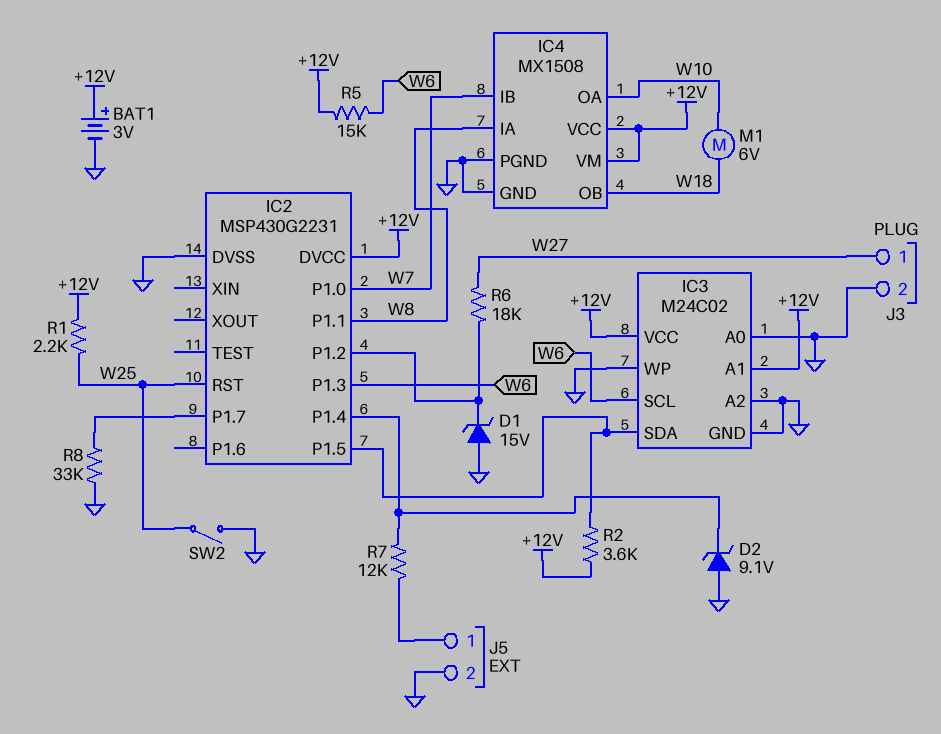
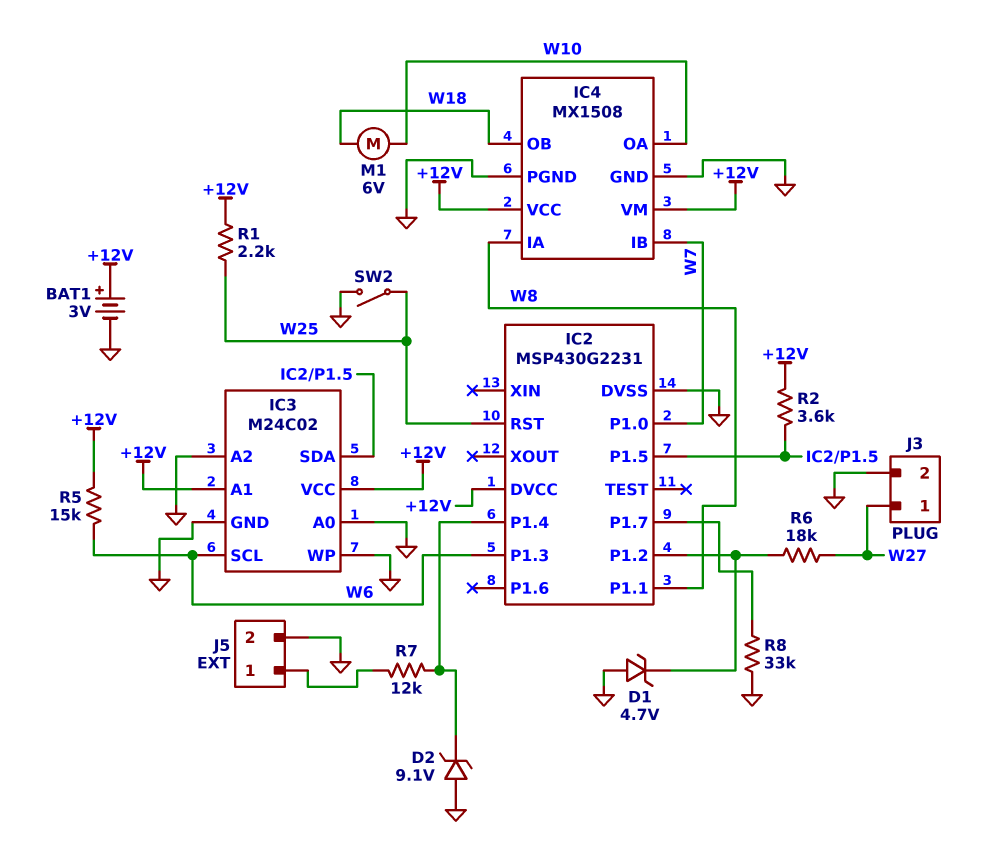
D1: zener 15V (A GND, K IC2/P1.2) -> zener 4.7V (A GND, K IC2/P1.2)

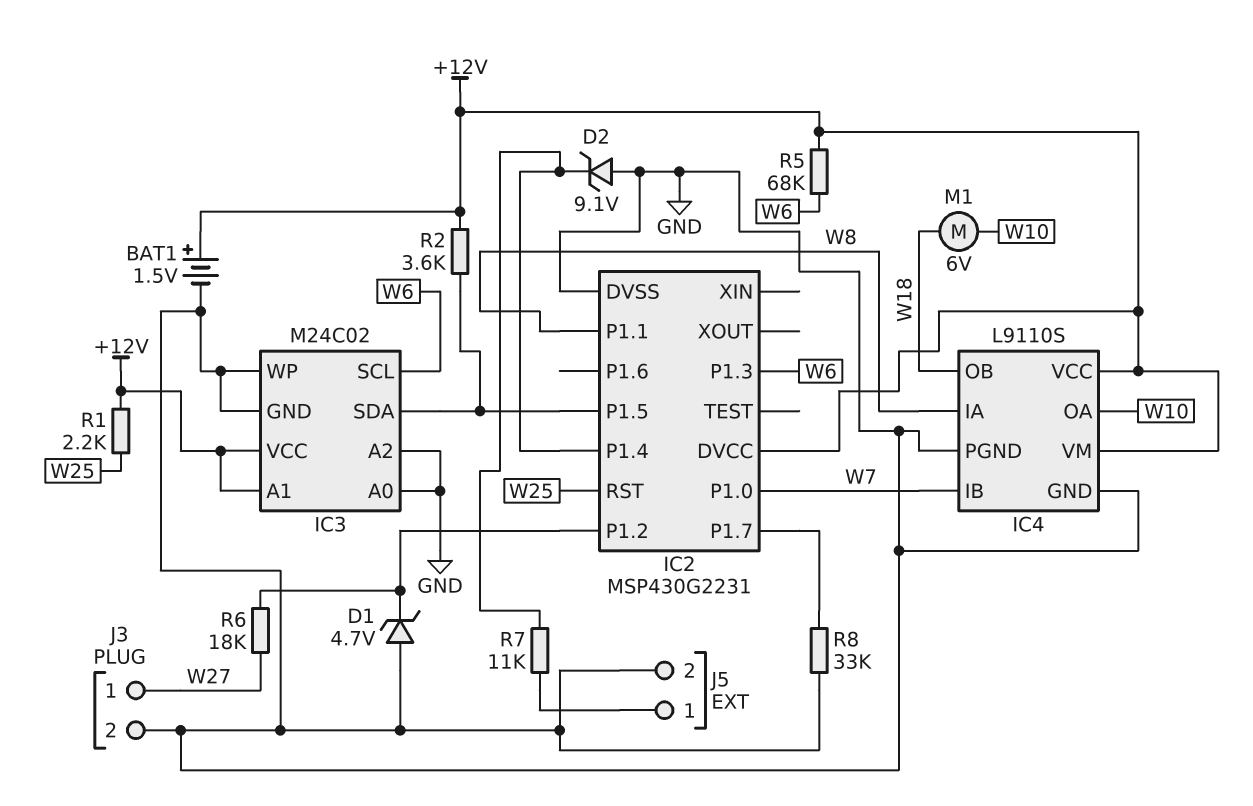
BAT1: 3V (plus +12V, minus GND) -> 1.5V (plus +12V, minus GND)
IC4: MX1508 -> L9110S
R5: 15k (+12V, W6) -> 68k (+12V, W6)
R7: 12k (IC2/P1.4, J5/1) -> 11k (IC2/P1.4, J5/1)
SW2: switch (GND, W25) -> none

